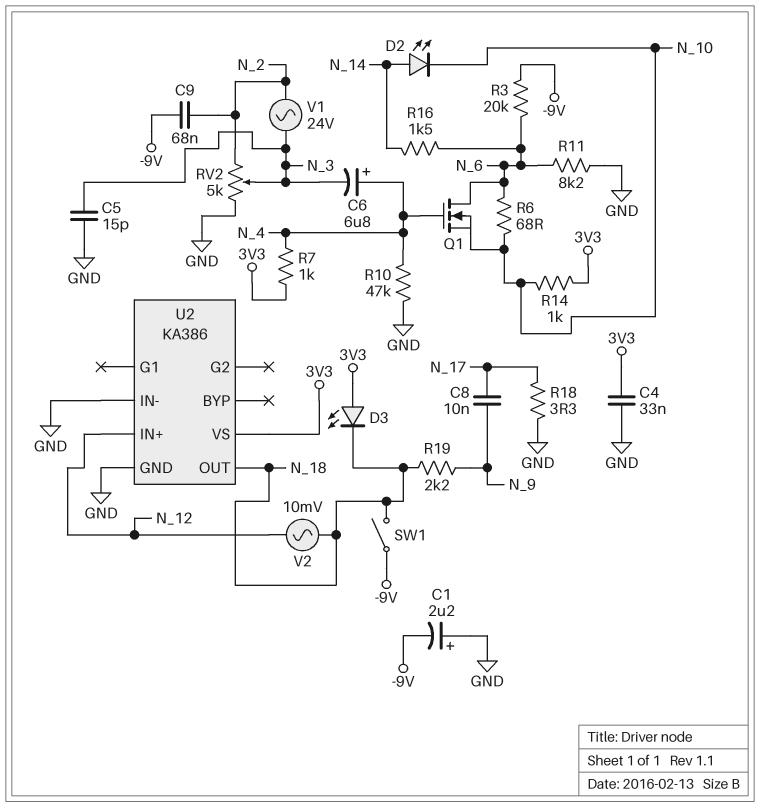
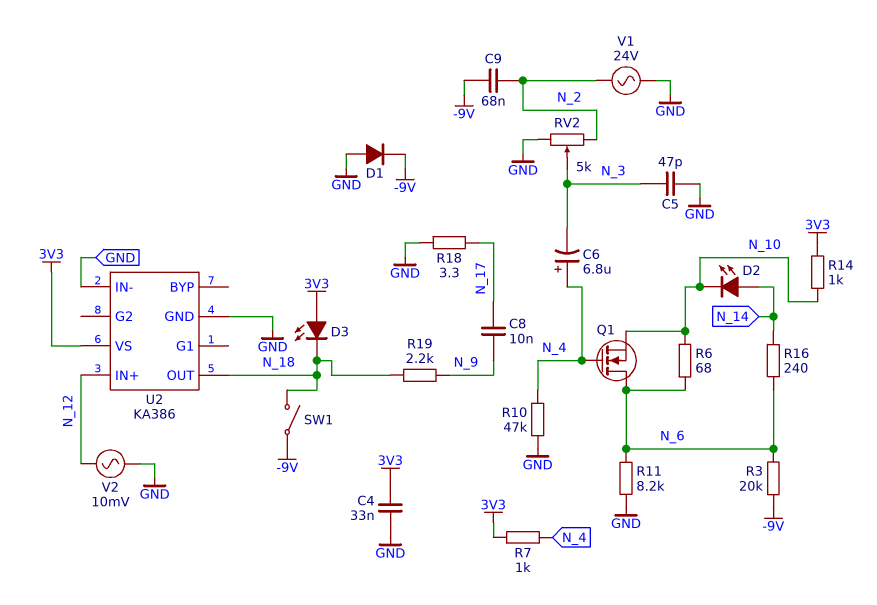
C1: 2.2uF (plus GND, minus -9V) -> none
C5: 15pF (GND, N_3) -> 47pF (GND, N_3)
D1: none -> diode (A GND, K -9V)
R16: 1.5k (N_6, N_14) -> 240 (N_6, N_14)
V1: AC 24V (N_2, N_3) -> AC 24V (GND, N_2)
V2: AC 10mV (N_12, N_18) -> AC 10mV (GND, N_12)

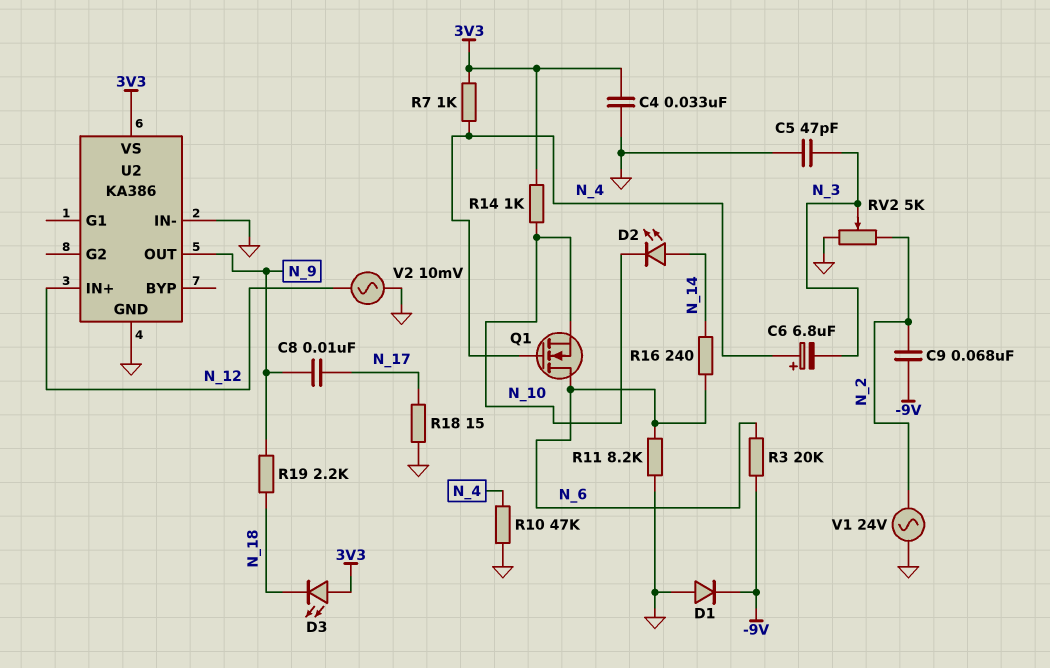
R6: 68 (N_6, N_10) -> none
R18: 3.3 (GND, N_17) -> 15 (GND, N_17)
SW1: switch (-9V, N_18) -> none
U2 pin OUT: N_18 -> N_9

